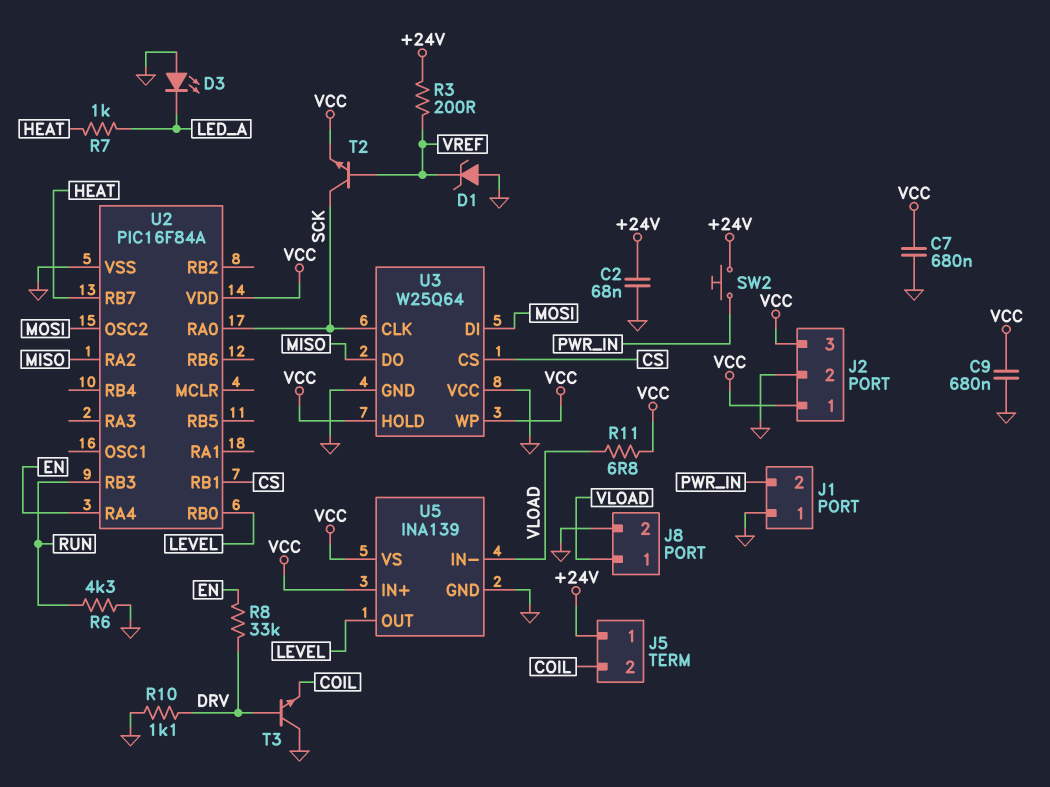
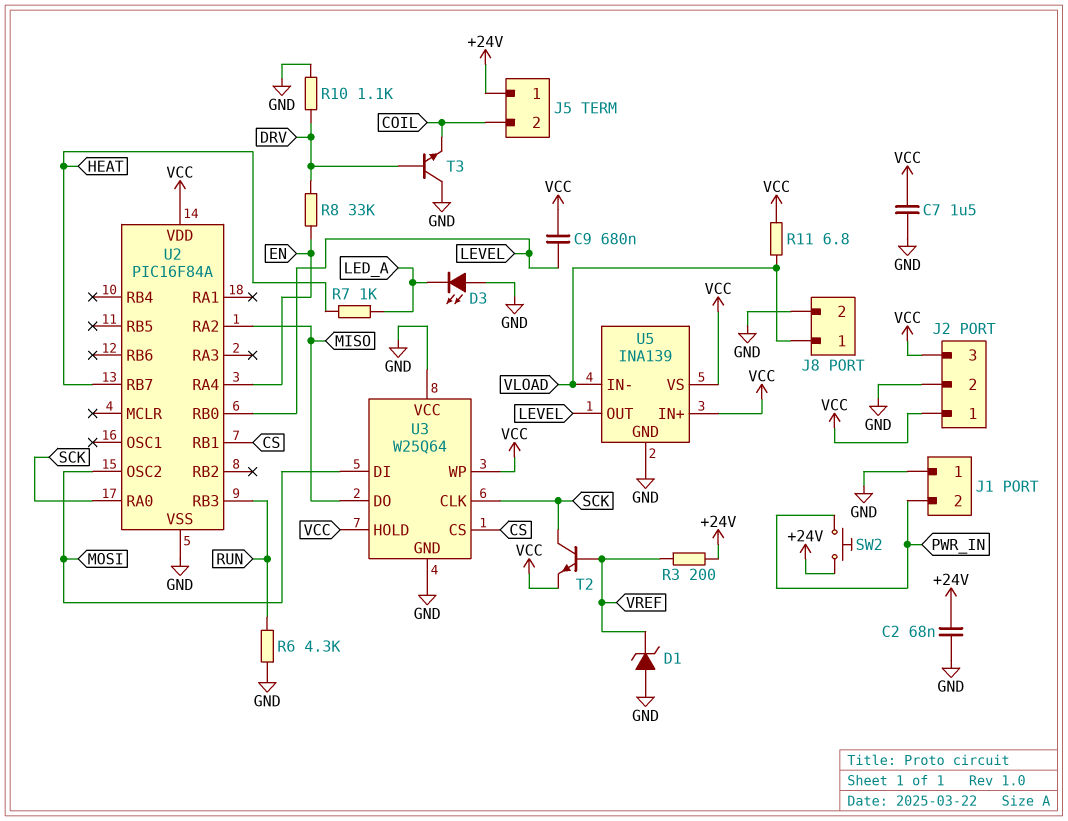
C7: 680nF (GND, VCC) -> 1.5uF (GND, VCC)
C9: 680nF (GND, VCC) -> 680nF (LEVEL, VCC)

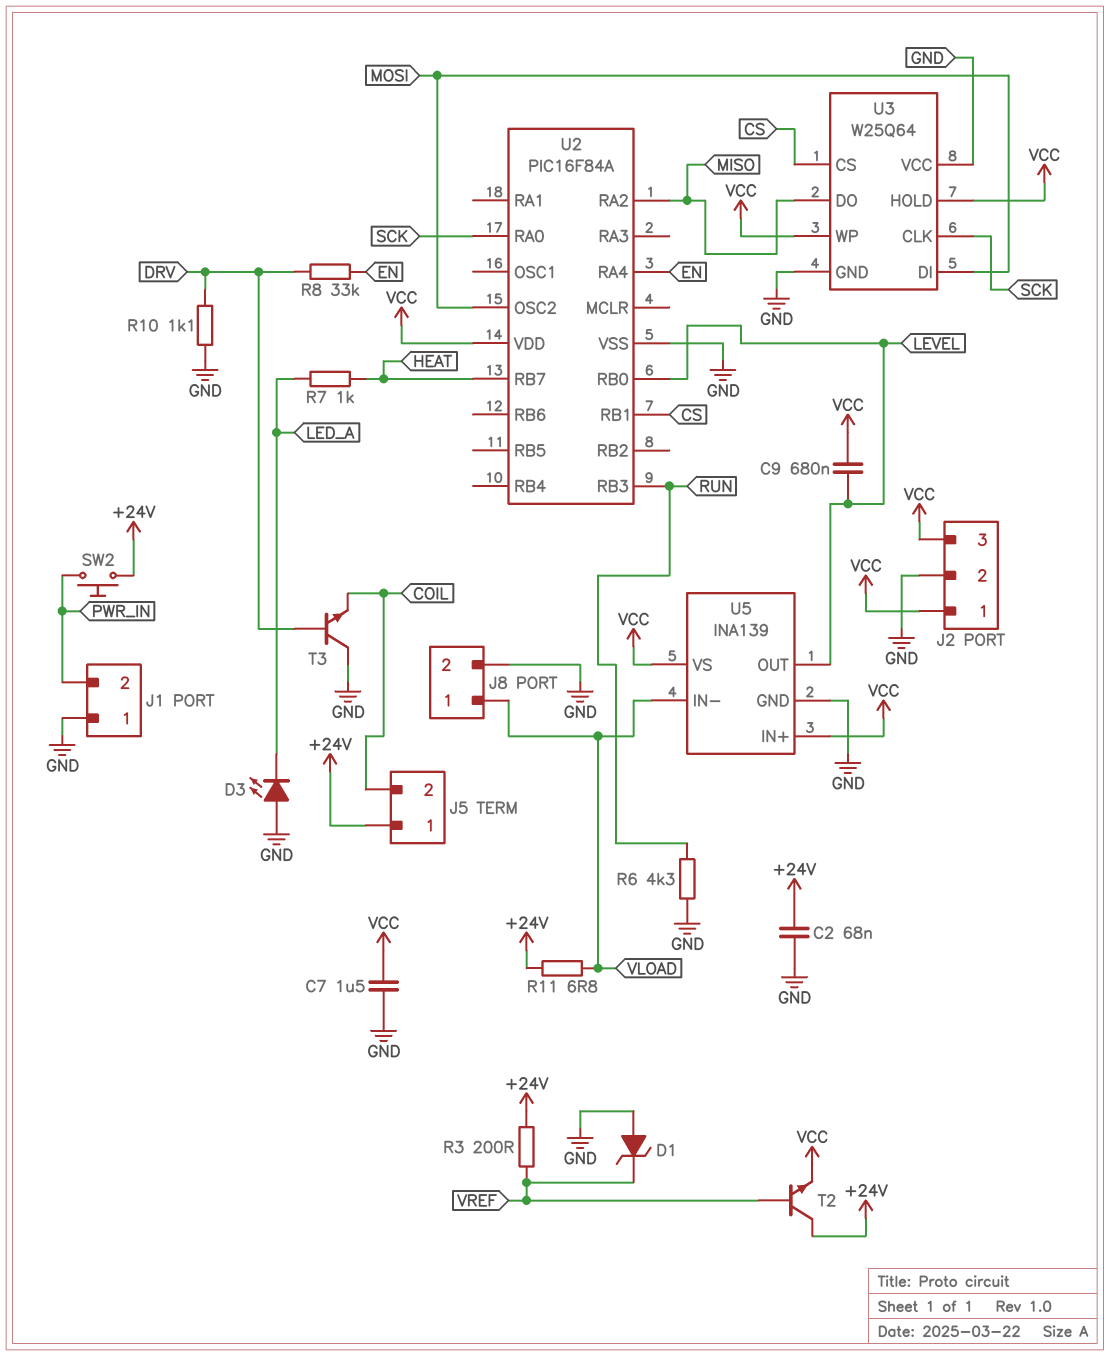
R11: 6.8 (VCC, VLOAD) -> 6.8 (+24V, VLOAD)
T2: NPN (B VREF, C SCK, E VCC) -> NPN (B VREF, C +24V, E VCC)

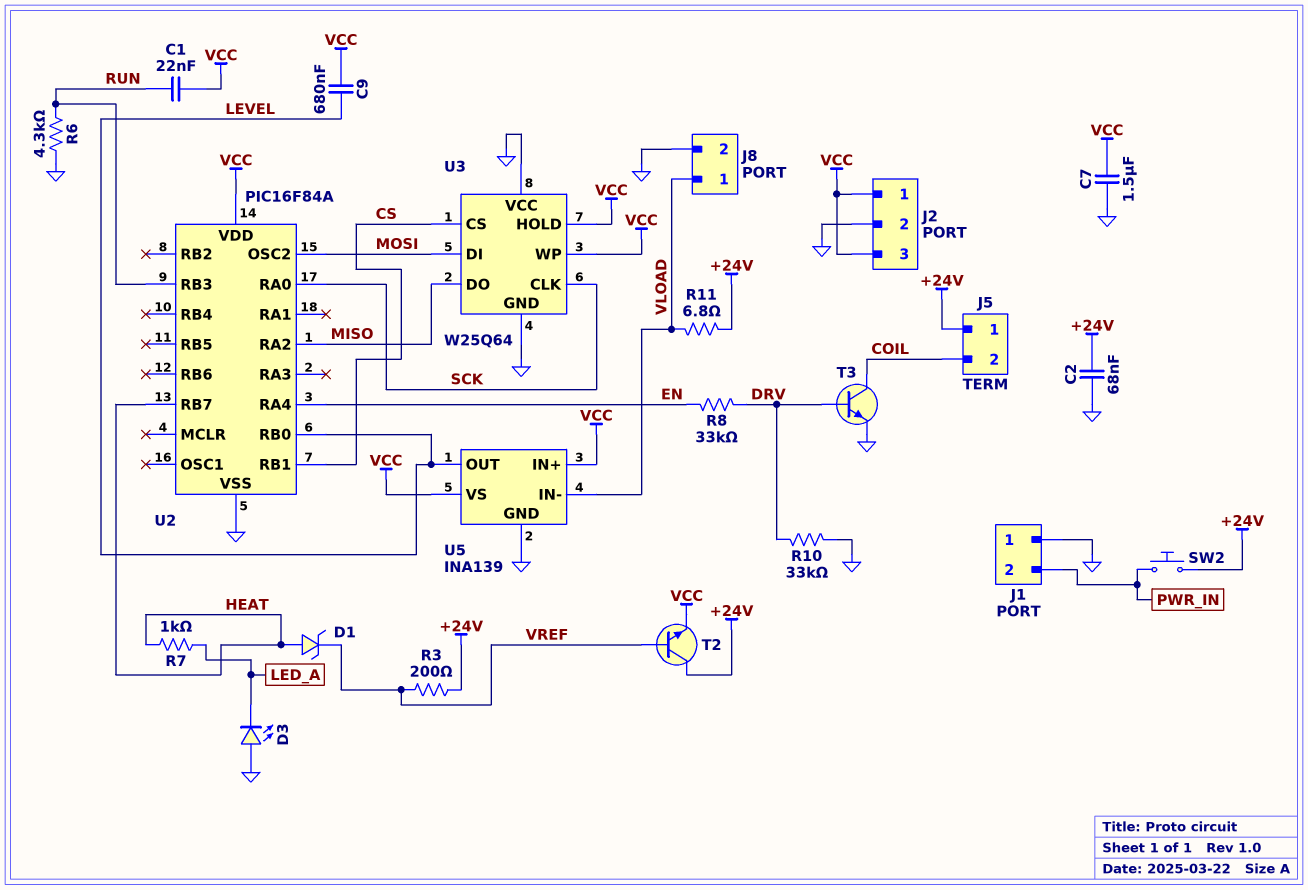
C1: none -> 22nF (RUN, VCC)
D1: zener (A GND, K VREF) -> zener (A HEAT, K VREF)
R10: 1.1k (DRV, GND) -> 33k (DRV, GND)
T3: NPN (B DRV, C GND, E COIL) -> NPN (B DRV, C COIL, E GND)

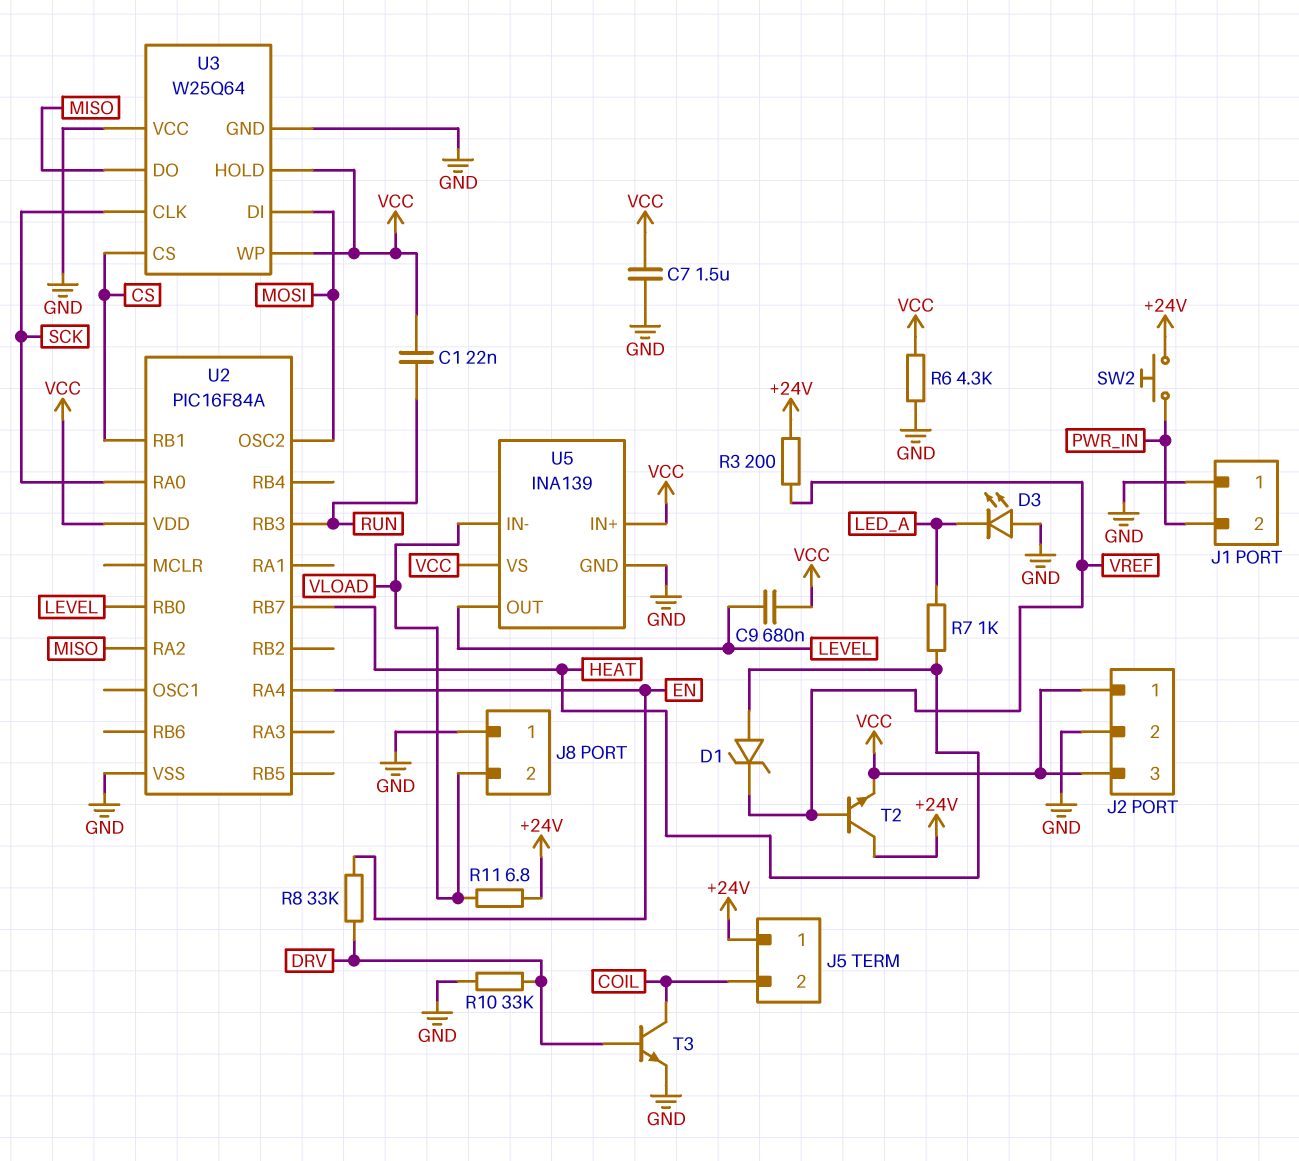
C2: 68nF (+24V, GND) -> none
J8 pin 1: VLOAD -> GND
J8 pin 2: GND -> VLOAD
R6: 4.3k (GND, RUN) -> 4.3k (GND, VCC)

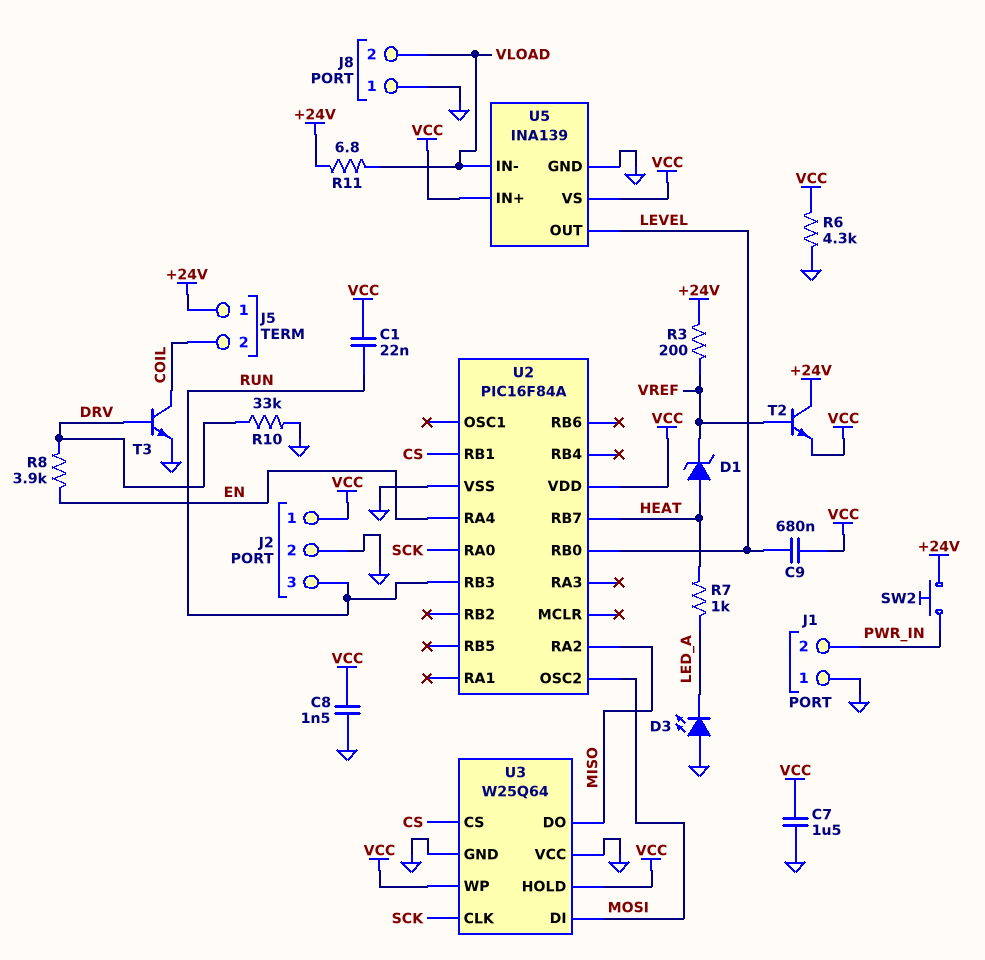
C8: none -> 1.5nF (GND, VCC)
J2 pin 3: VCC -> RUN
R8: 33k (DRV, EN) -> 3.9k (DRV, EN)

